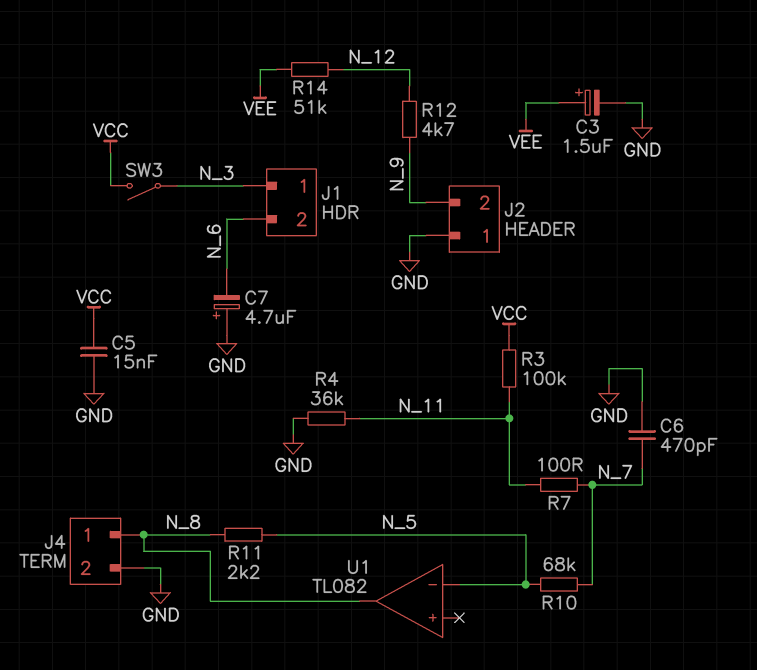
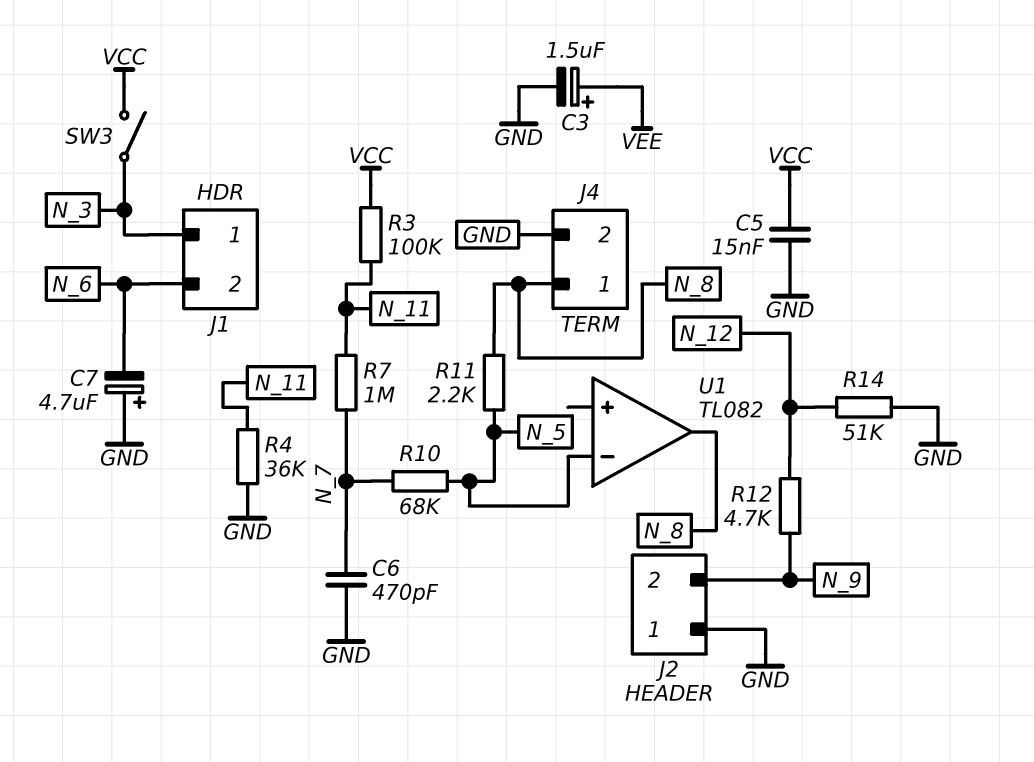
R7: 100 (N_7, N_11) -> 1M (N_7, N_11)
R14: 51k (N_12, VEE) -> 51k (GND, N_12)

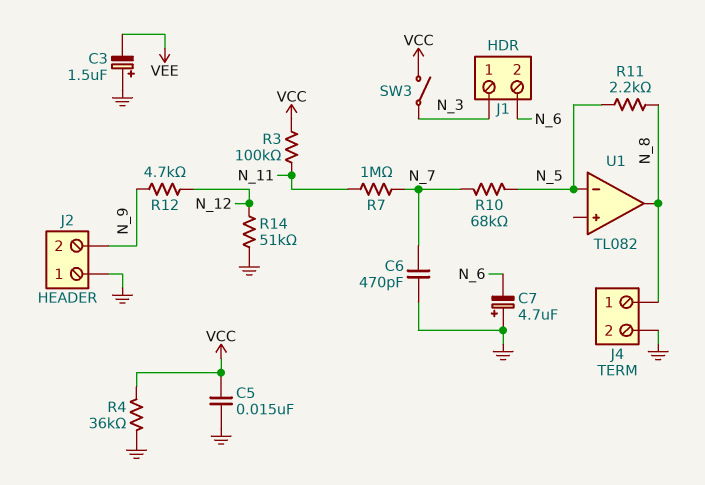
C3: 1.5uF (plus VEE, minus GND) -> 1.5uF (plus GND, minus VEE)
R4: 36k (GND, N_11) -> 36k (GND, VCC)

